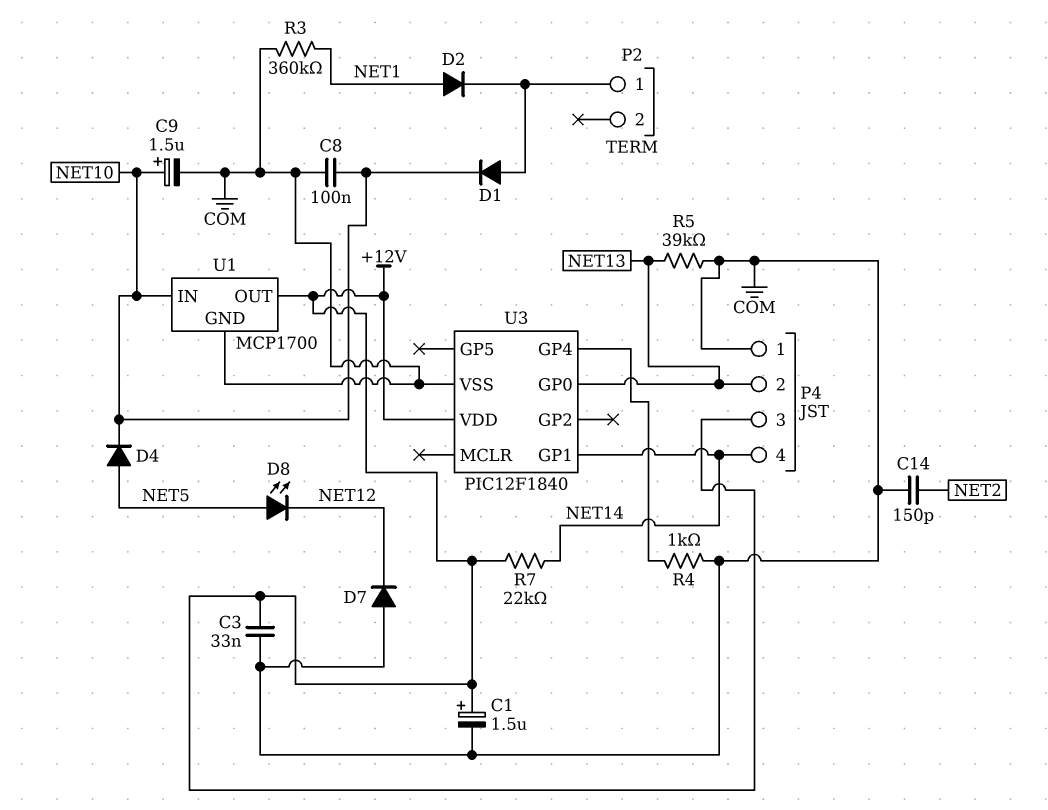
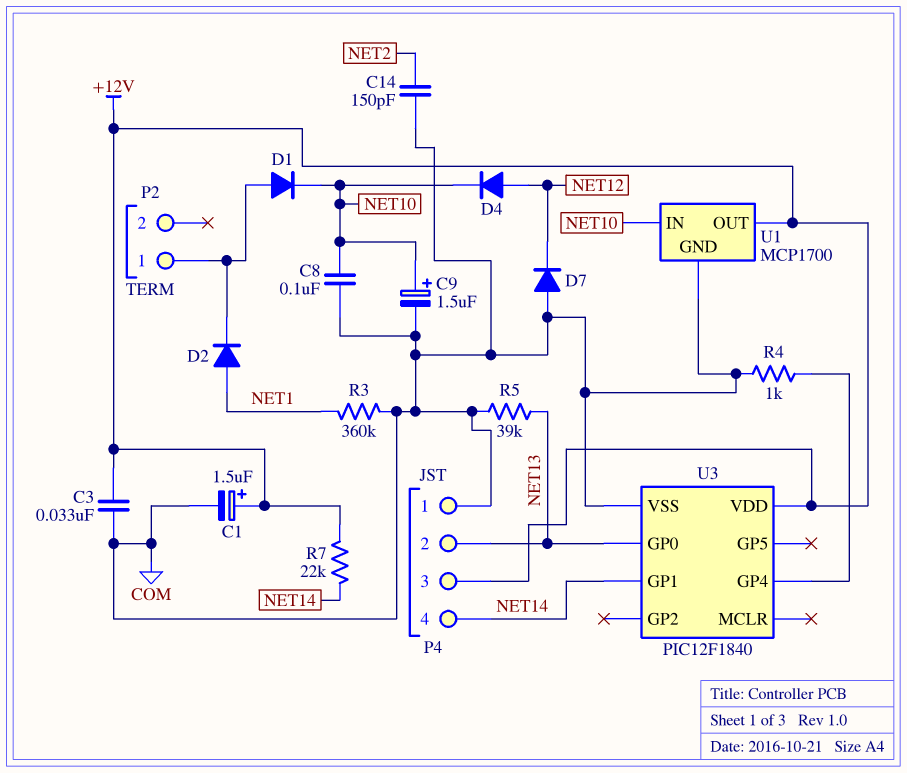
D4: diode (A NET5, K NET10) -> diode (A NET12, K NET10)
D8: LED (A NET5, K NET12) -> none

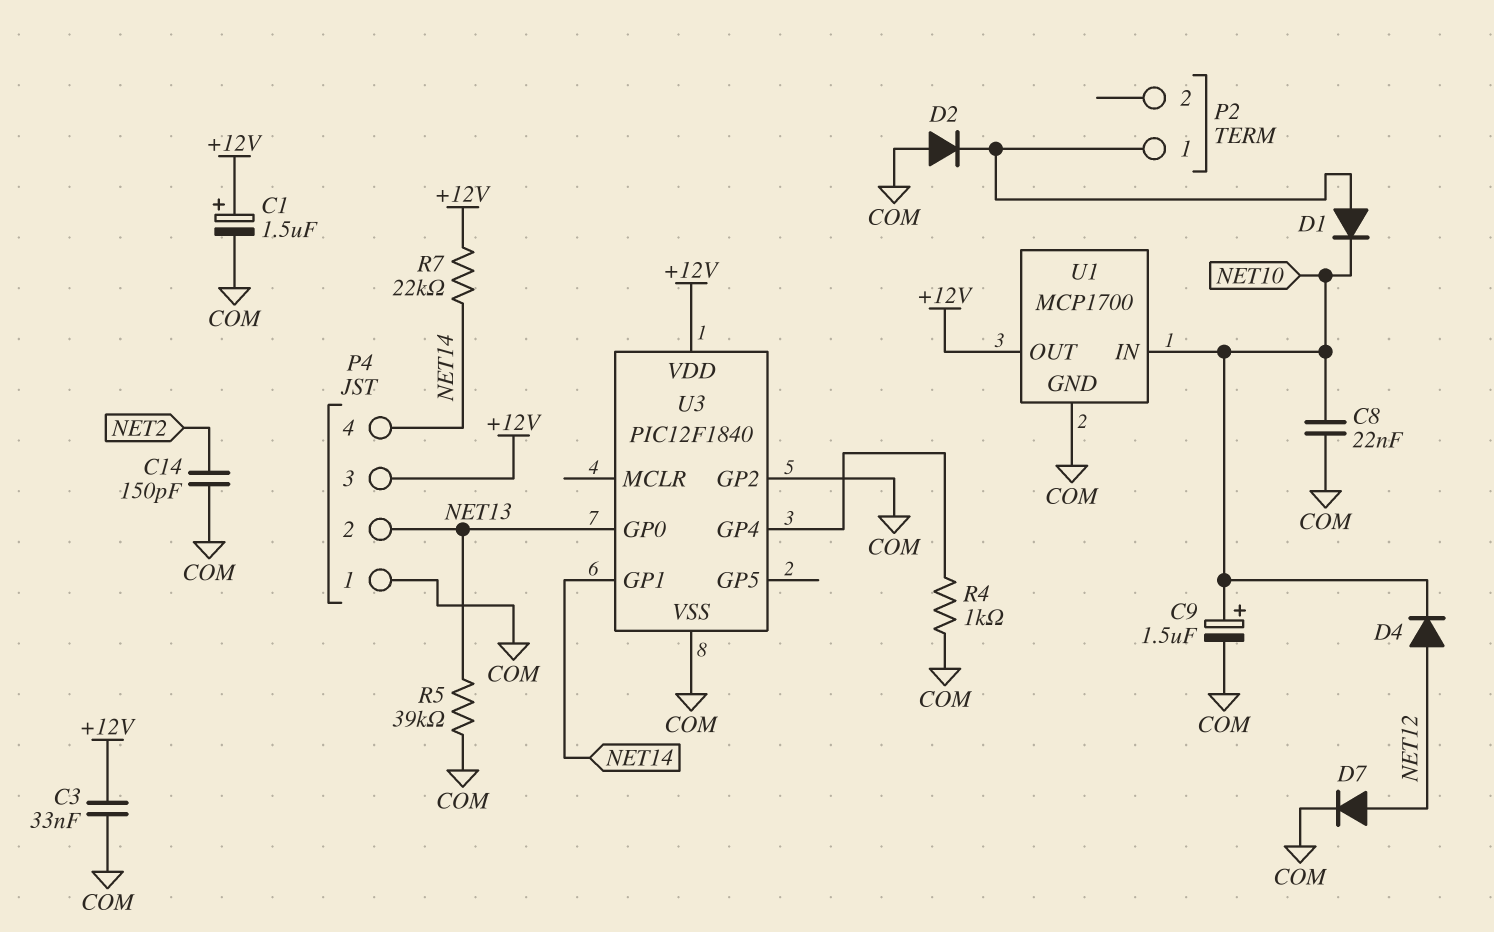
C8: 100nF (COM, NET10) -> 22nF (COM, NET10)
D2: diode (A NET1, K P2/1) -> diode (A COM, K P2/1)
D7: diode (A COM, K NET12) -> diode (A NET12, K COM)
R3: 360k (COM, NET1) -> none
U3 pin GP2: none -> COM

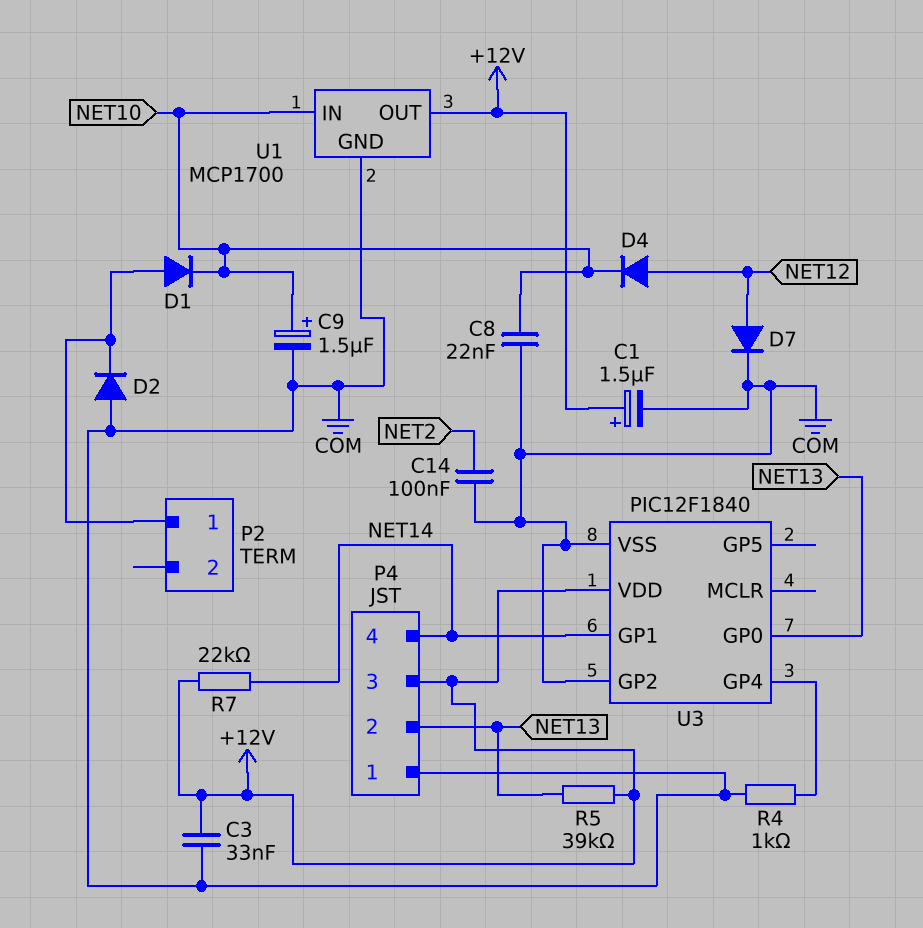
C14: 150pF (COM, NET2) -> 100nF (COM, NET2)
R5: 39k (COM, NET13) -> 39k (+12V, NET13)

